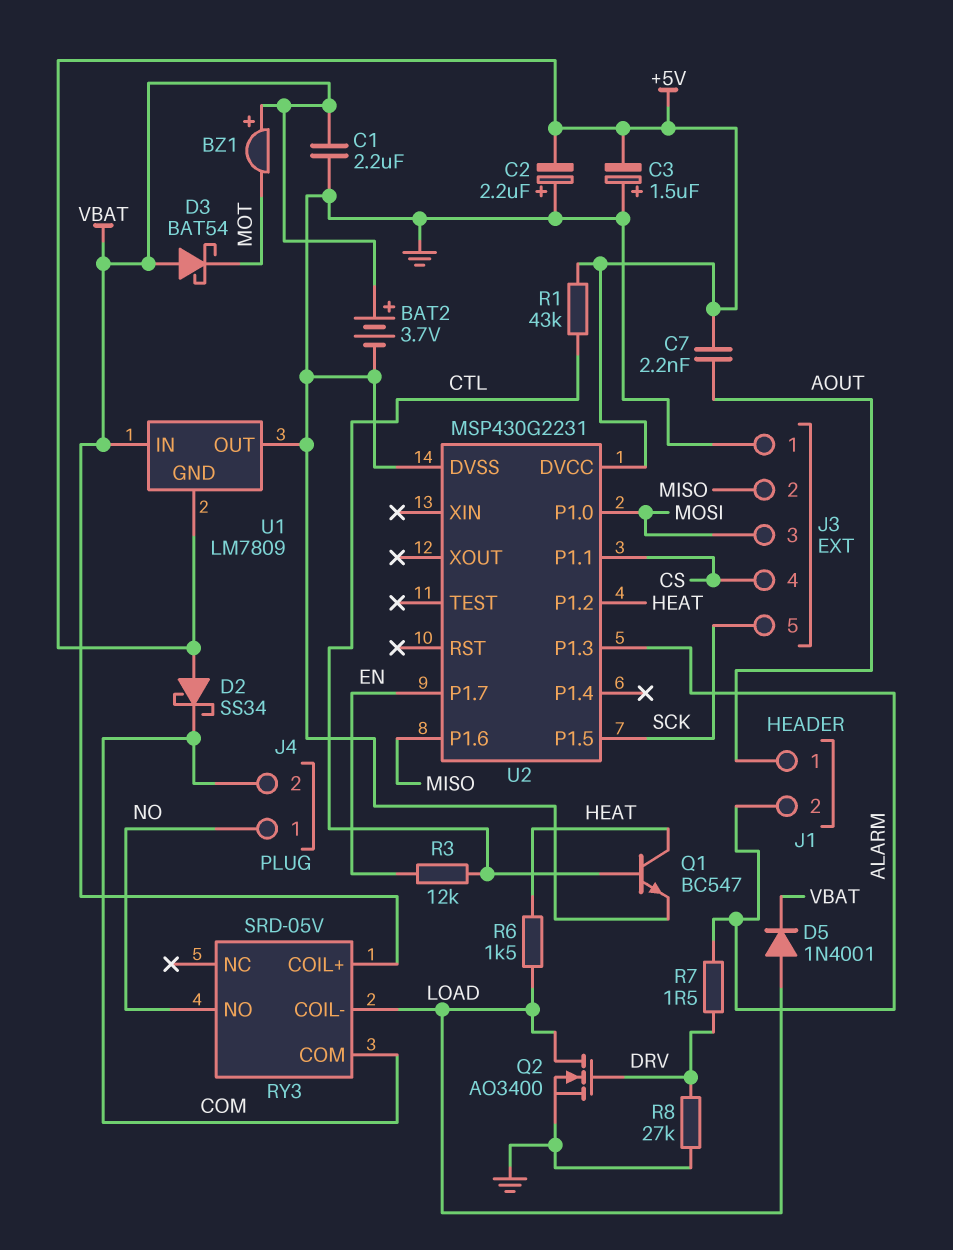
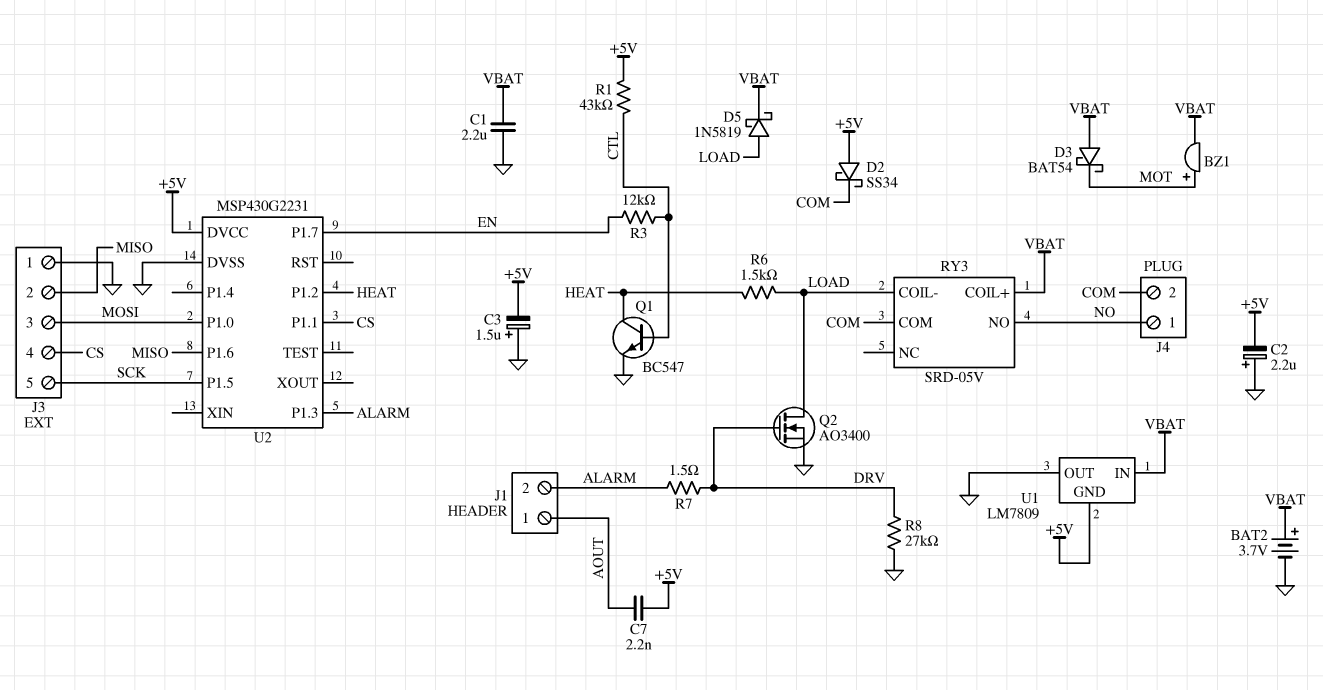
BZ1: buzzer (plus VBAT, minus MOT) -> buzzer (plus MOT, minus VBAT)
D5: diode 1N4001 (A LOAD, K VBAT) -> schottky 1N5819 (A LOAD, K VBAT)

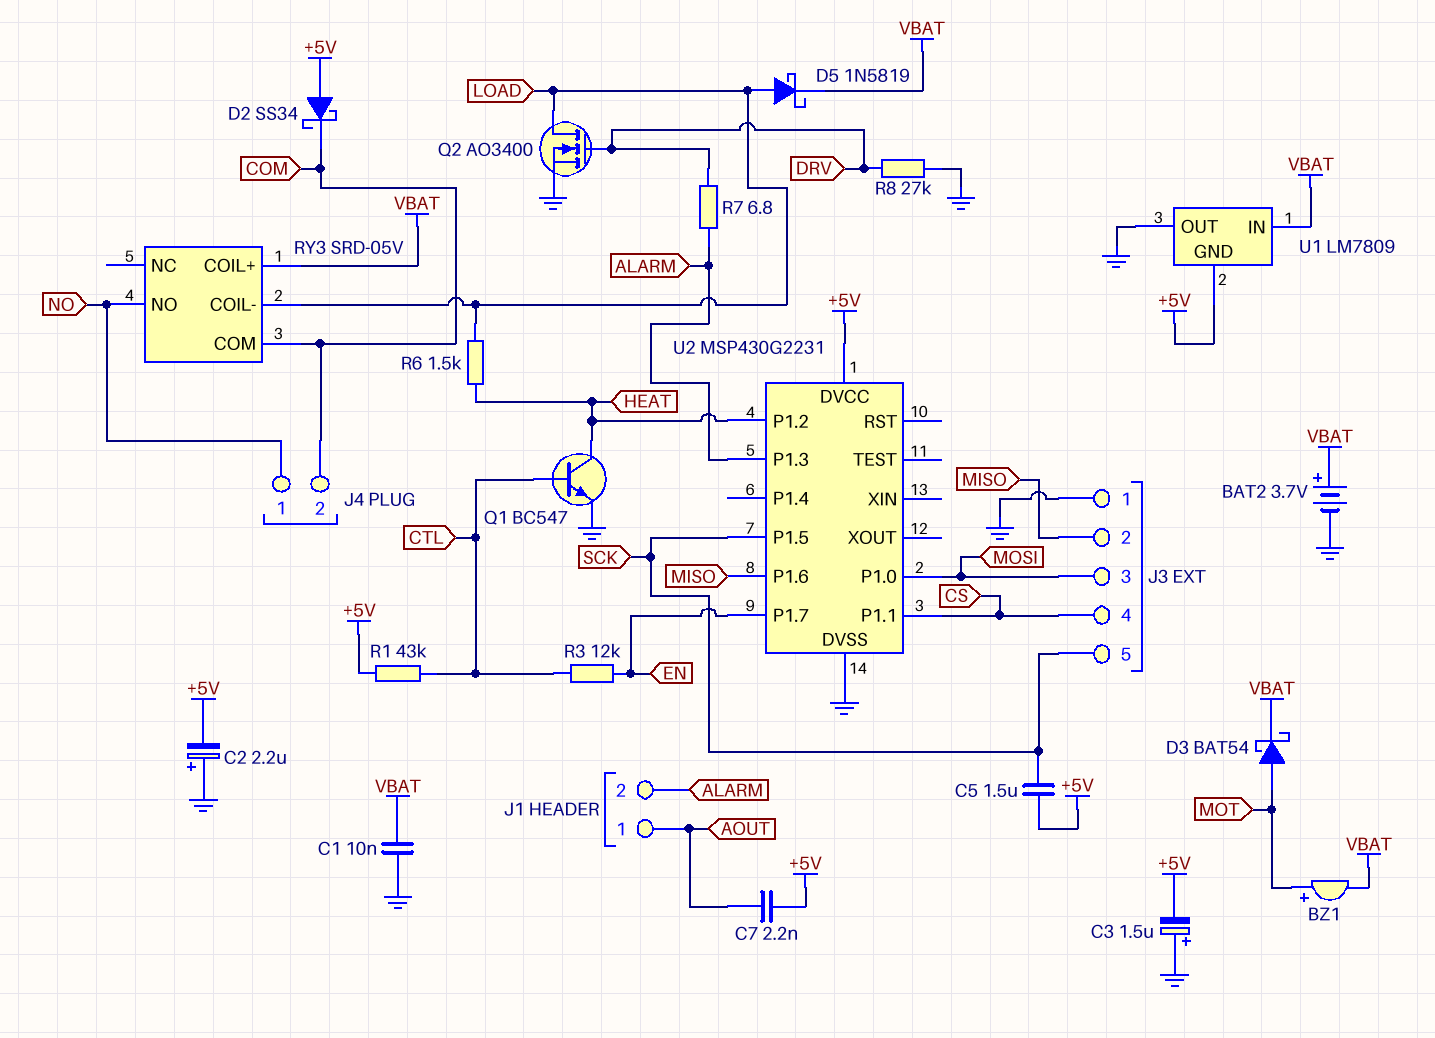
C1: 2.2uF (GND, VBAT) -> 10nF (GND, VBAT)
C5: none -> 1.5uF (+5V, SCK)
D3: schottky BAT54 (A VBAT, K MOT) -> schottky BAT54 (A MOT, K VBAT)
R7: 1.5 (ALARM, DRV) -> 6.8 (ALARM, DRV)

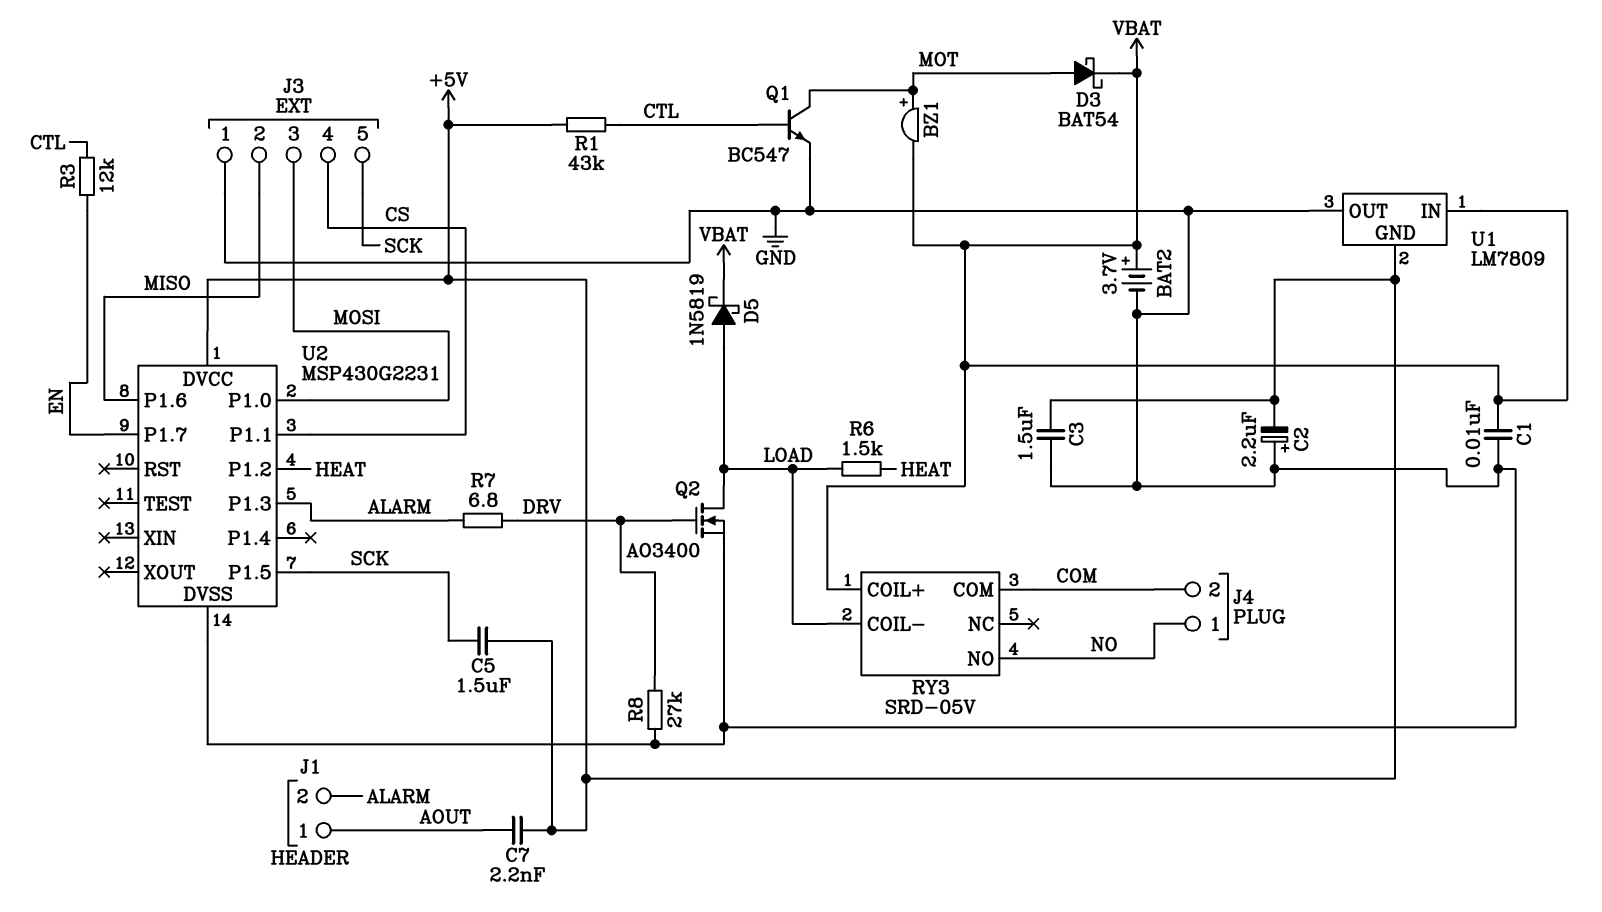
C3: 1.5uF (plus GND, minus +5V) -> 1.5uF (+5V, GND)
D2: schottky SS34 (A +5V, K COM) -> none
Q1: NPN BC547 (B CTL, C HEAT, E GND) -> NPN BC547 (B CTL, C MOT, E GND)

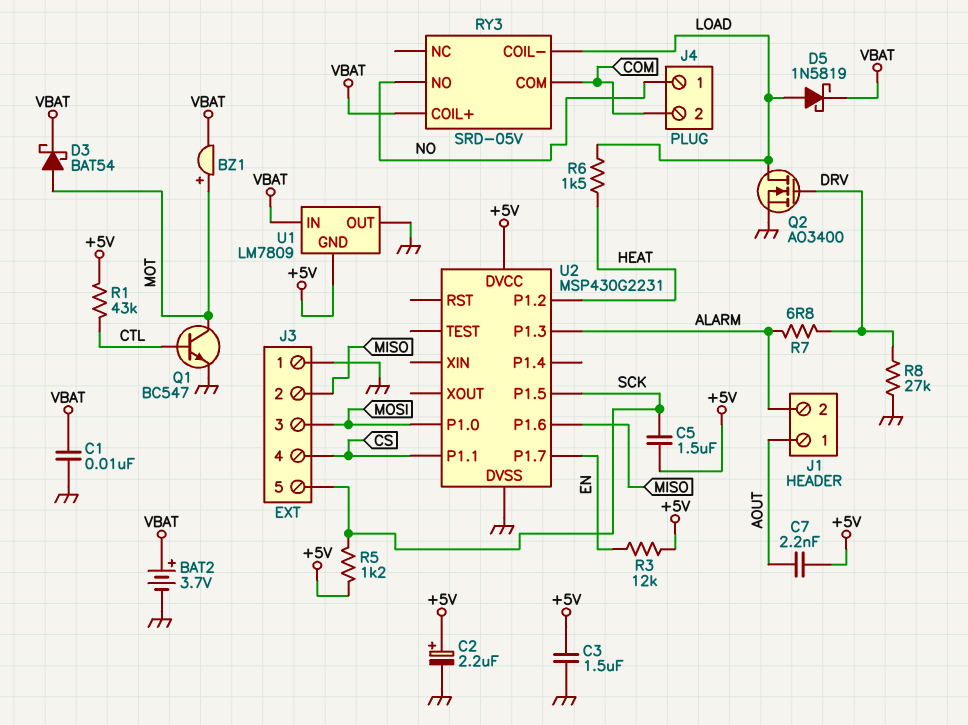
C2: 2.2uF (plus GND, minus +5V) -> 2.2uF (plus +5V, minus GND)
R3: 12k (CTL, EN) -> 12k (+5V, EN)
R5: none -> 1.2k (+5V, SCK)

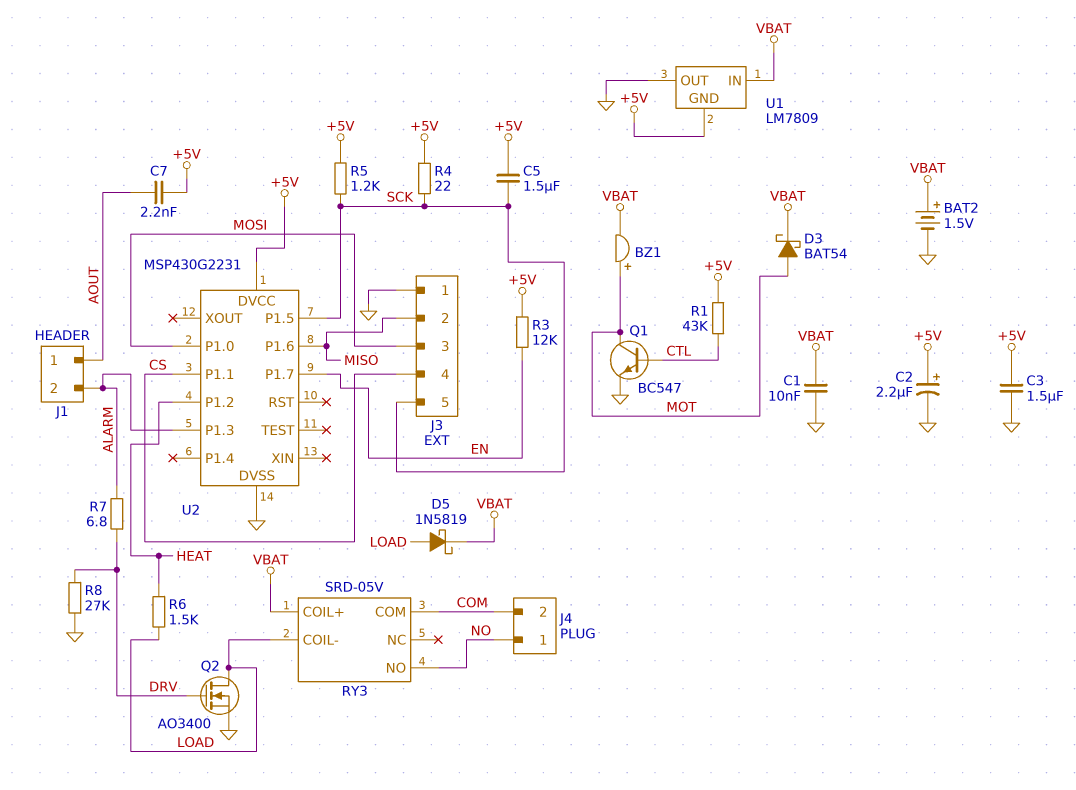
BAT2: 3.7V (plus VBAT, minus GND) -> 1.5V (plus VBAT, minus GND)
R4: none -> 22 (+5V, SCK)

